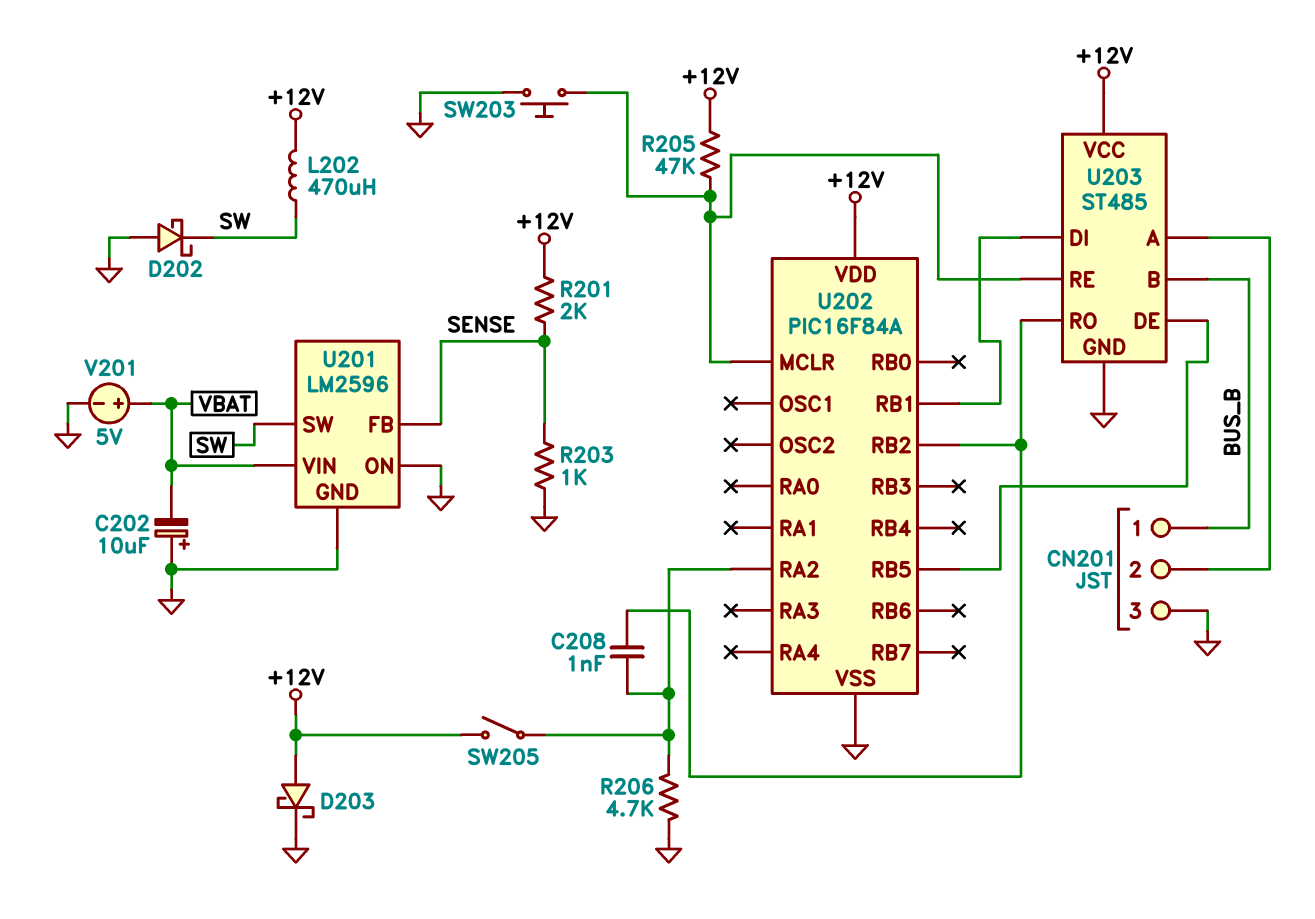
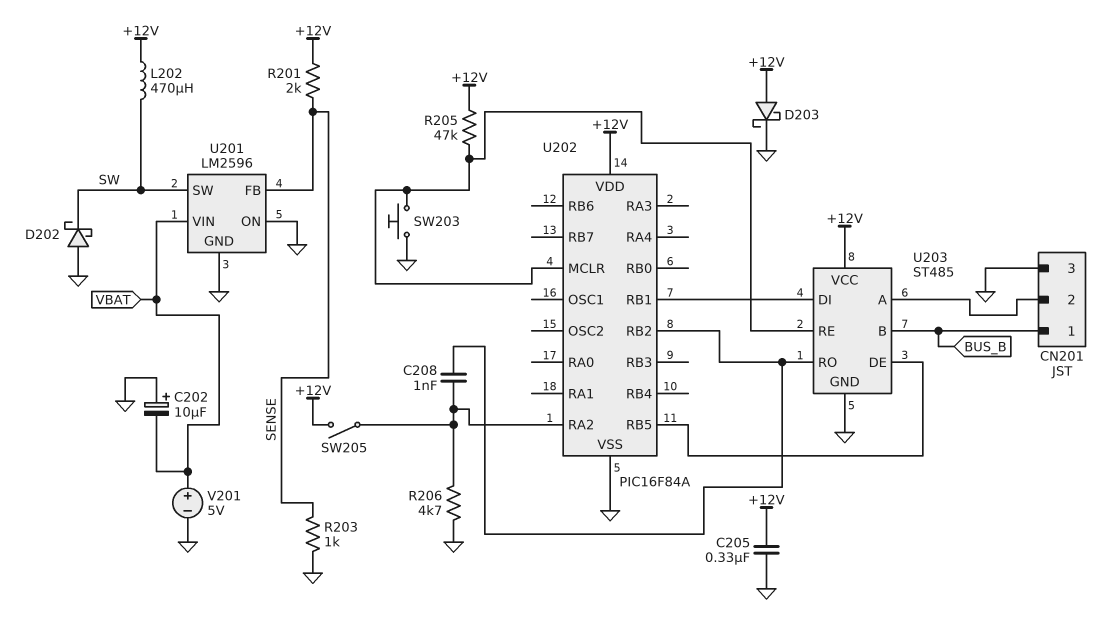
C205: none -> 330nF (+12V, GND)

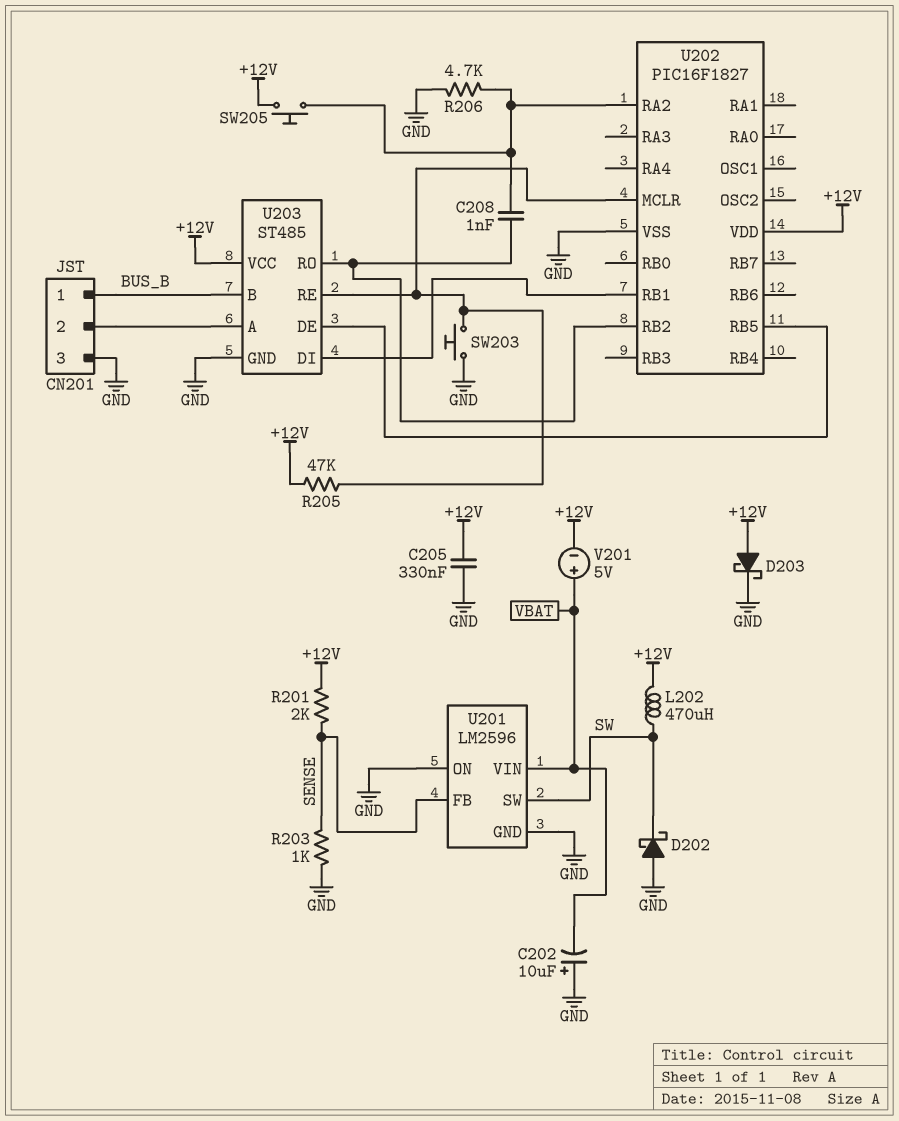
SW205: switch (+12V, U202/RA2) -> button (+12V, U202/RA2)
U202: PIC16F84A -> PIC16F1827
V201: 5V (plus VBAT, minus GND) -> 5V (plus VBAT, minus +12V)

